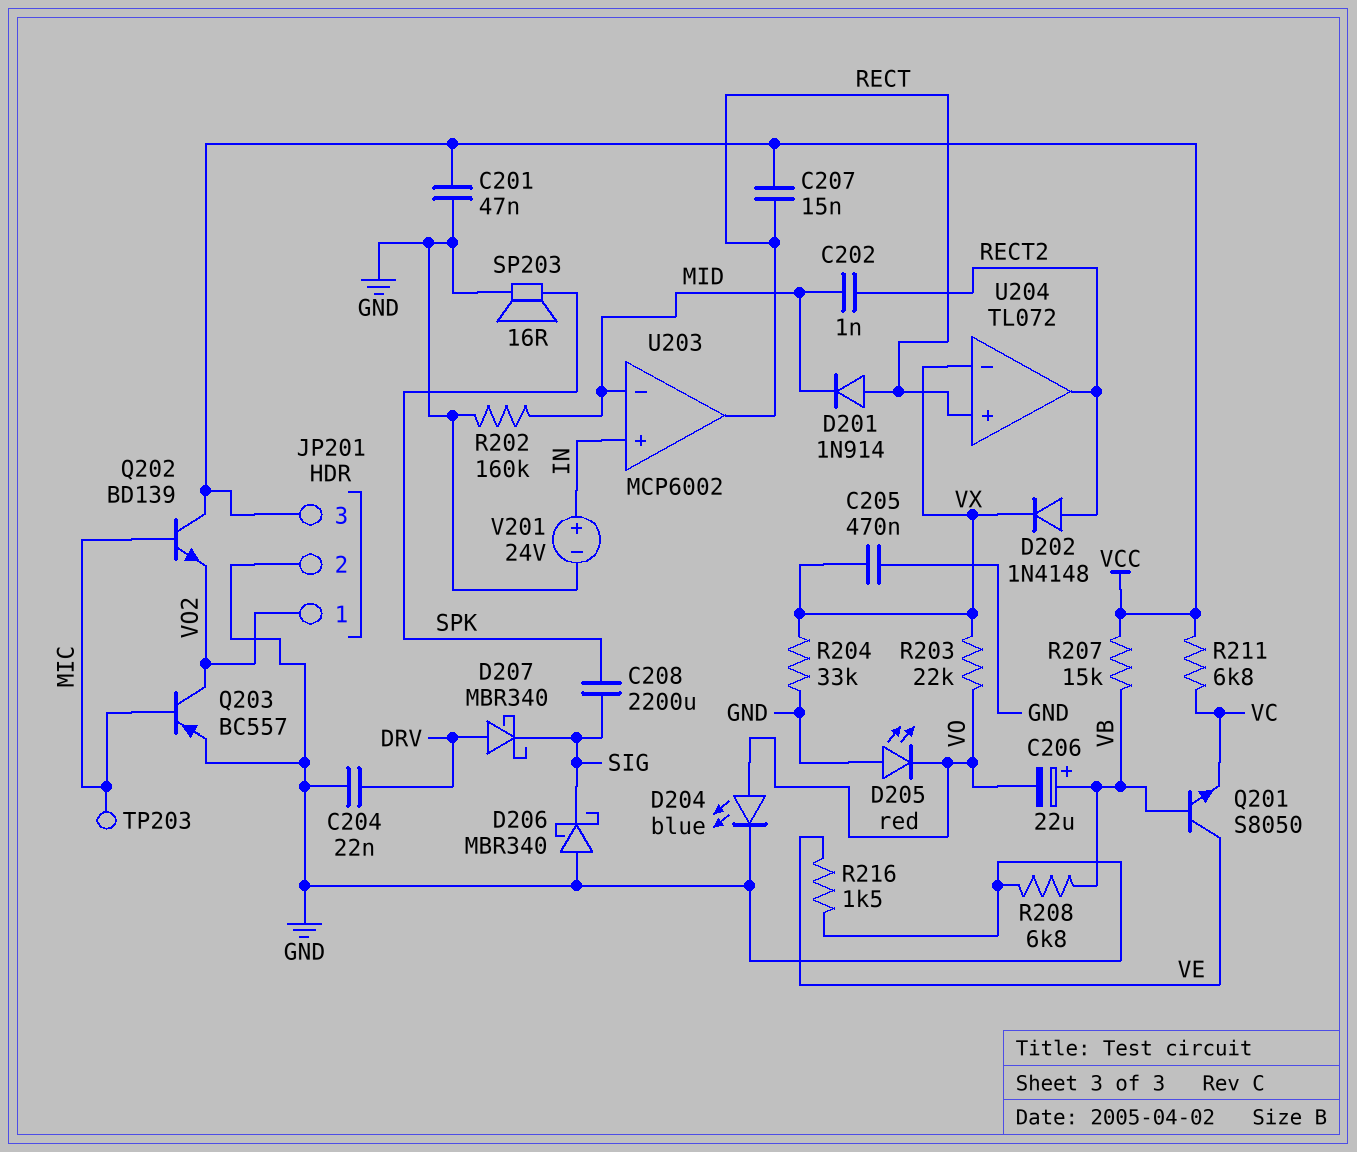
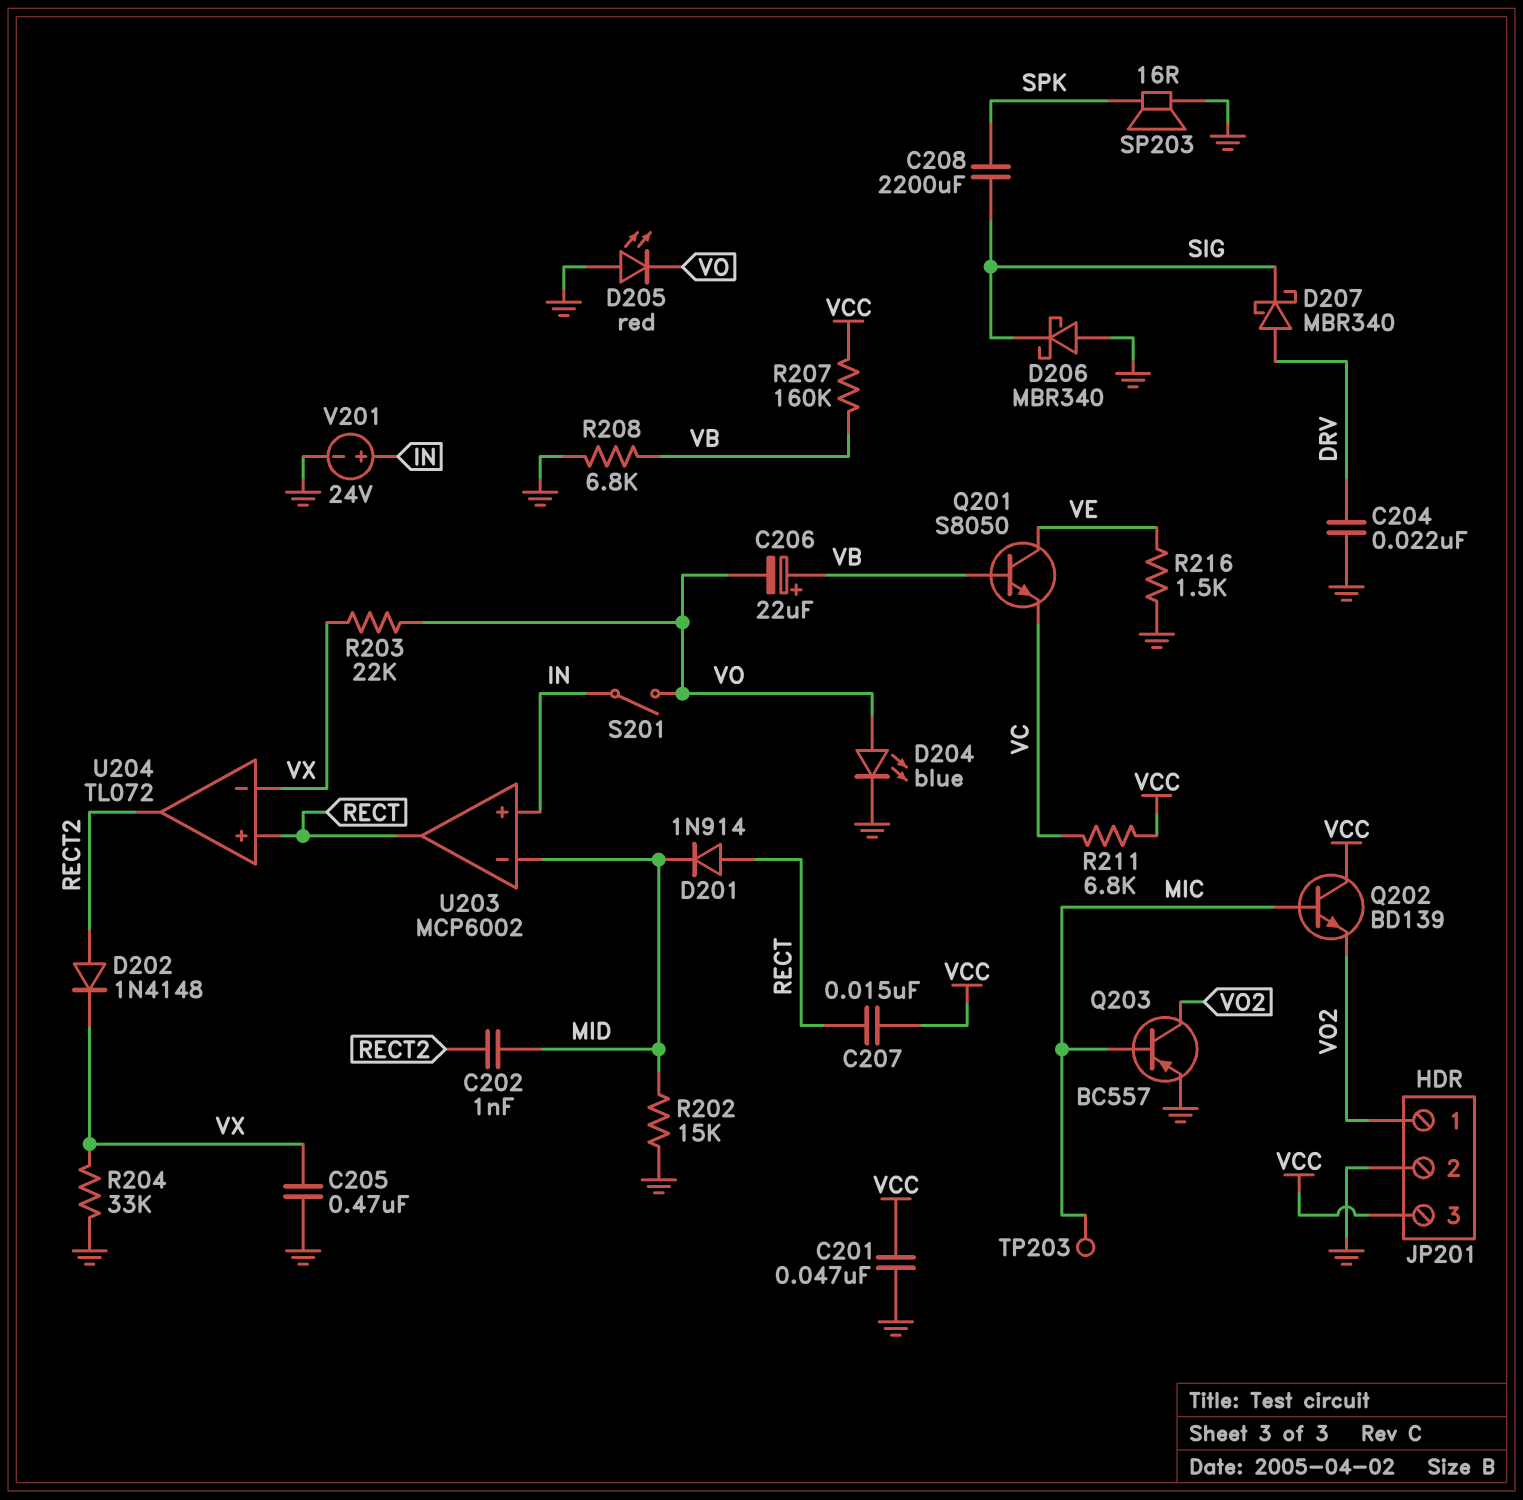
R202: 160k (GND, MID) -> 15k (GND, MID)
R207: 15k (VB, VCC) -> 160k (VB, VCC)
S201: none -> switch (IN, VO)

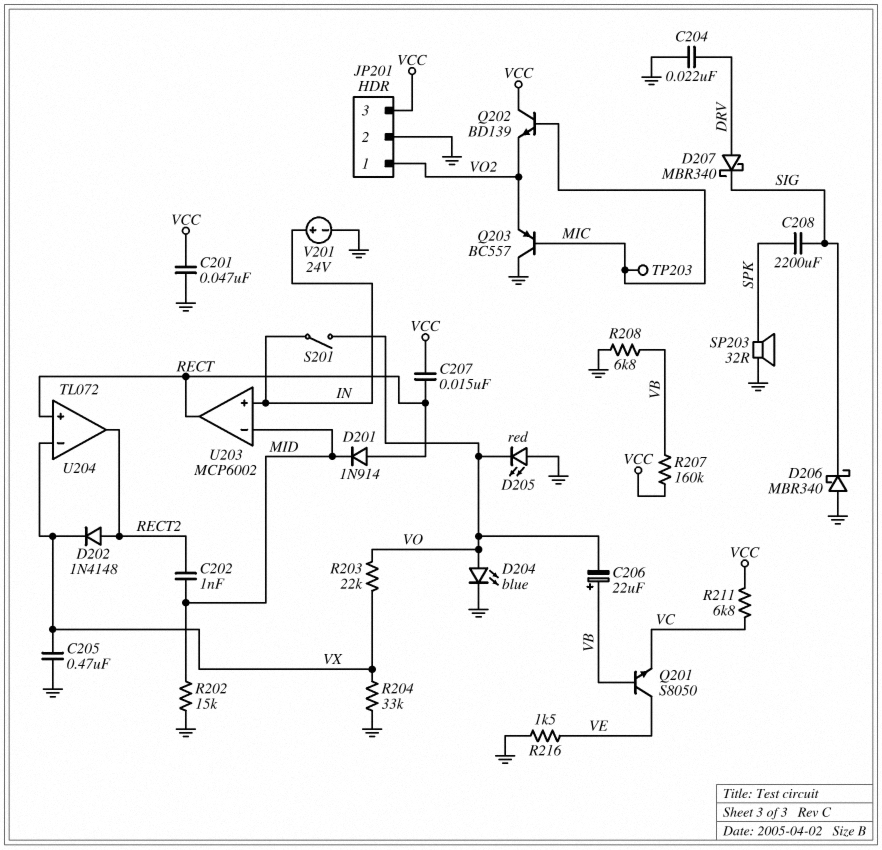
Q203: PNP BC557 (B MIC, C VO2, E GND) -> PNP BC557 (B MIC, C GND, E VO2)
SP203: speaker 16R (GND, SPK) -> speaker 32R (GND, SPK)

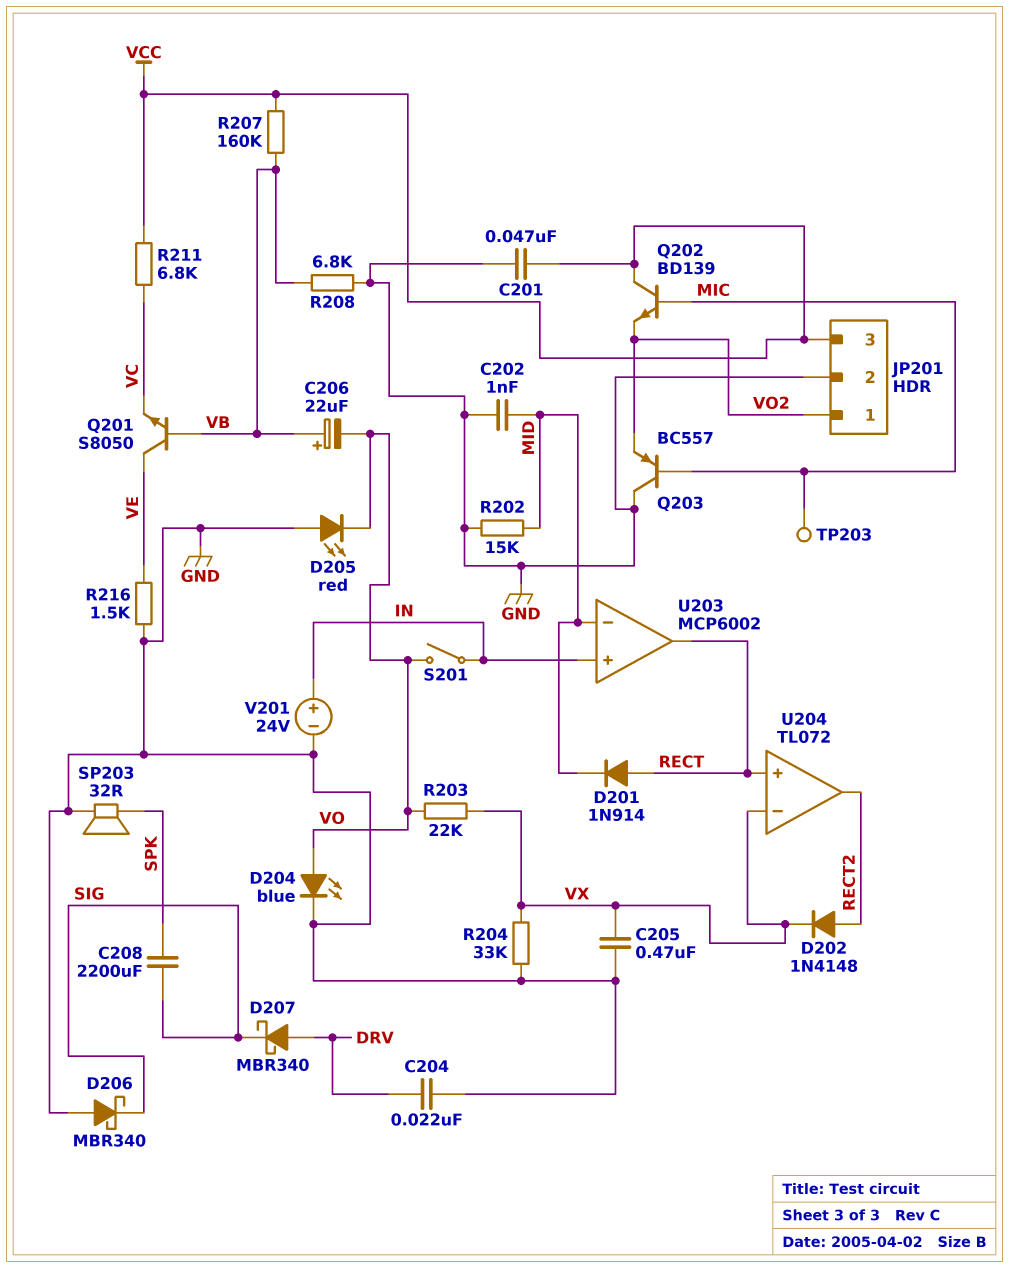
C202: 1nF (MID, RECT2) -> 1nF (GND, MID)
C207: 15nF (RECT, VCC) -> none

